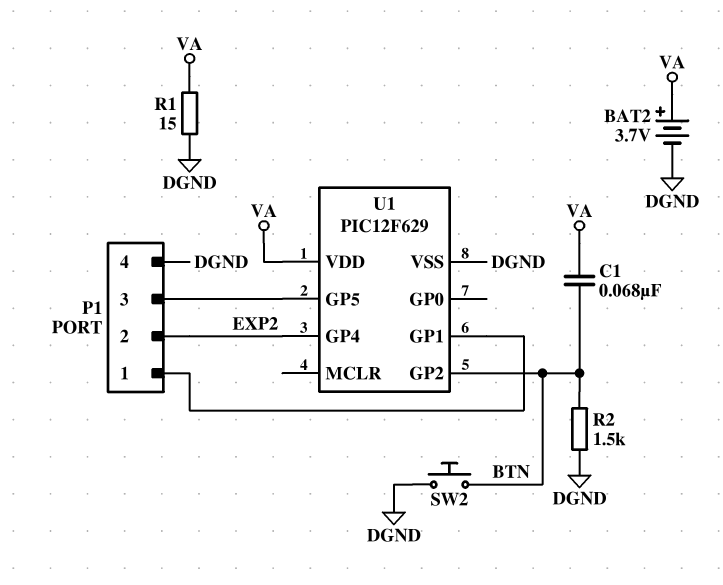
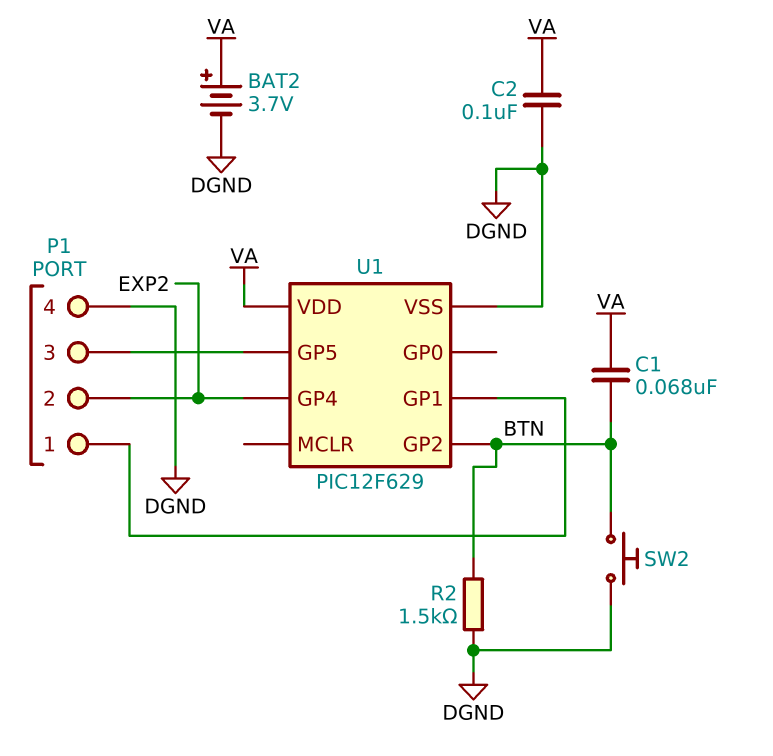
C2: none -> 100nF (DGND, VA)
R1: 15 (DGND, VA) -> none

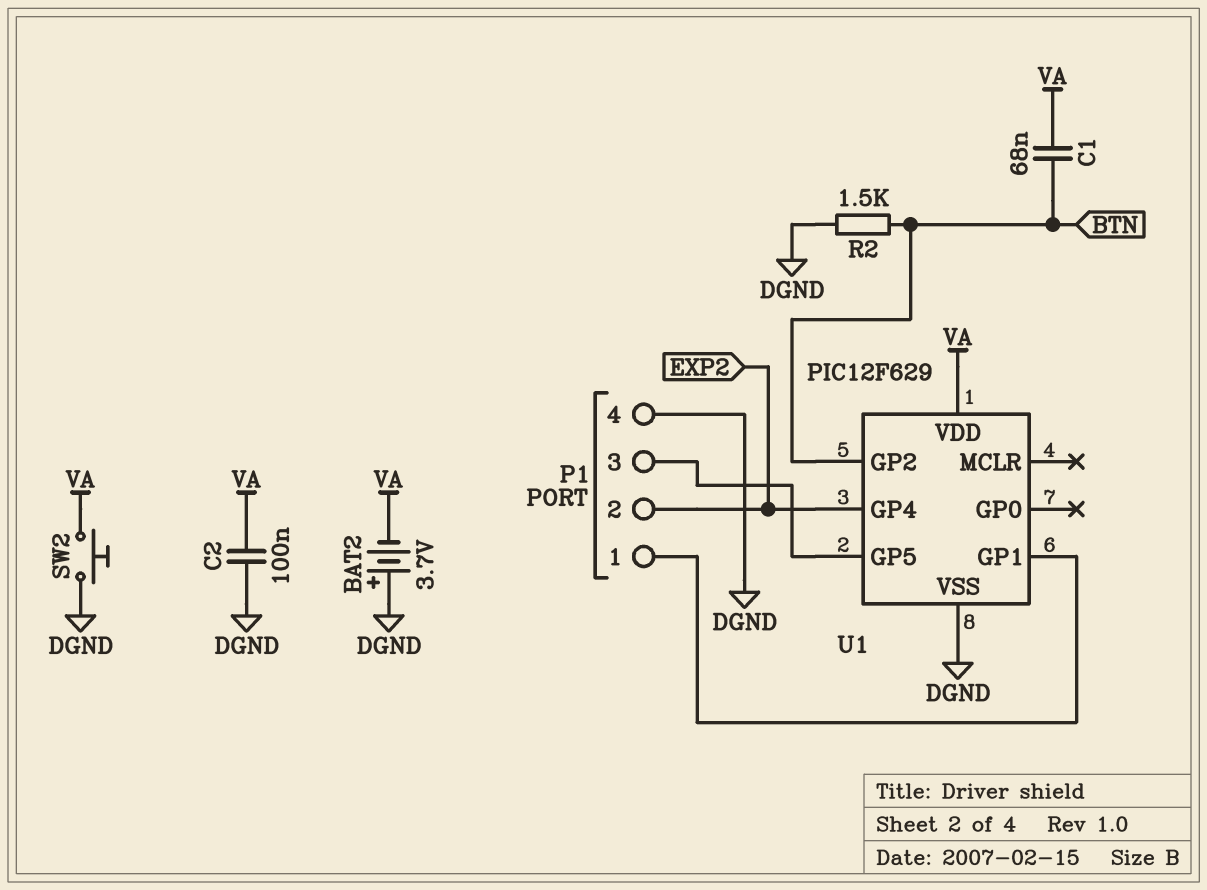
BAT2: 3.7V (plus VA, minus DGND) -> 3.7V (plus DGND, minus VA)
SW2: button (BTN, DGND) -> button (DGND, VA)

